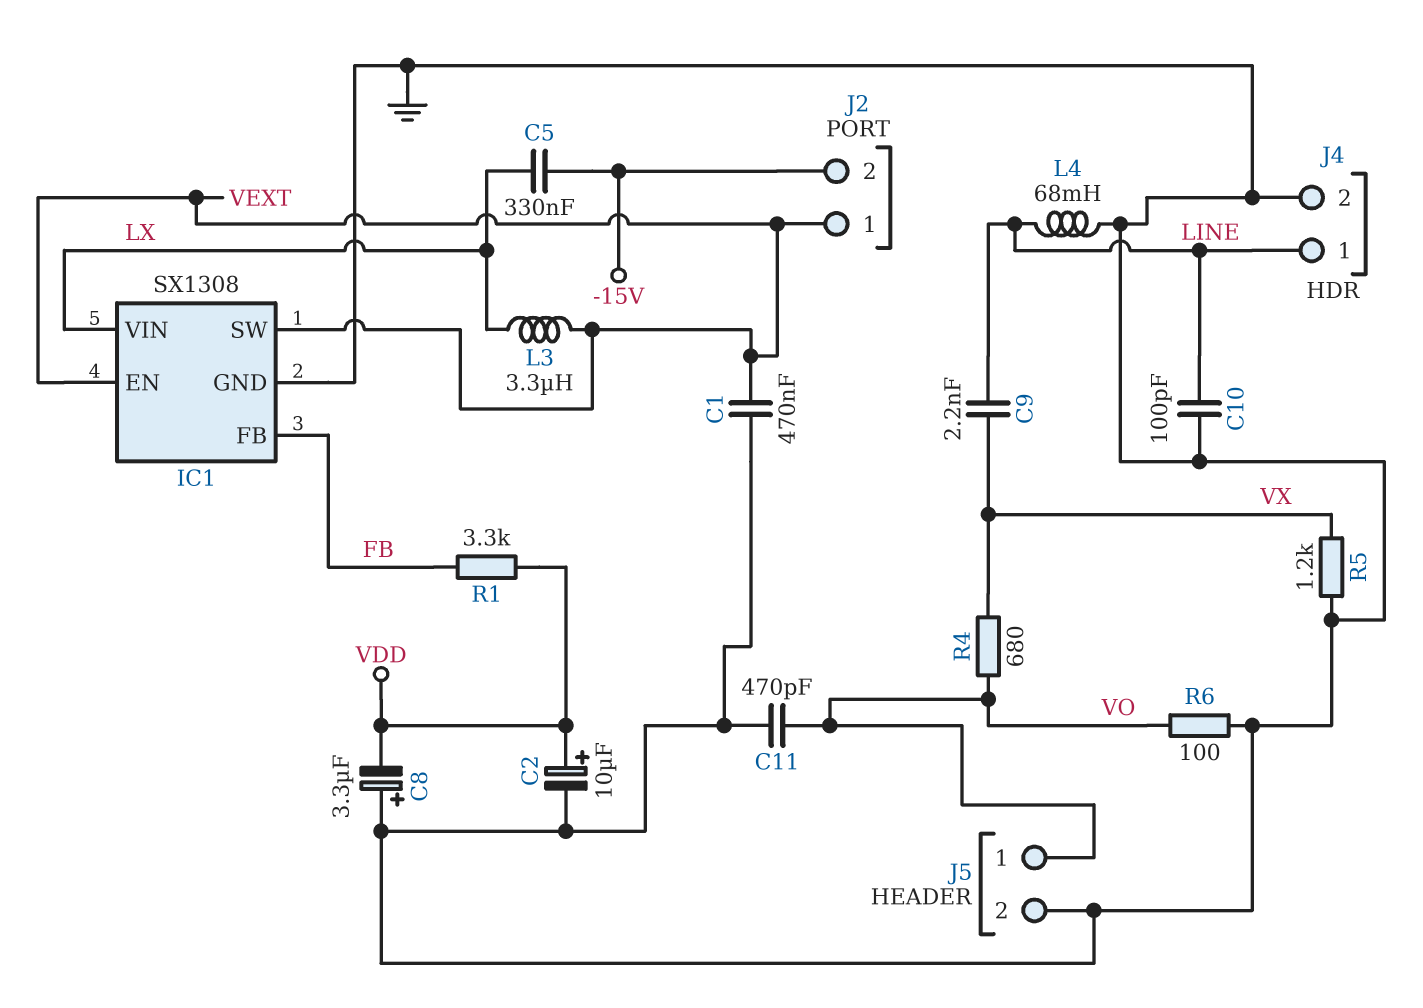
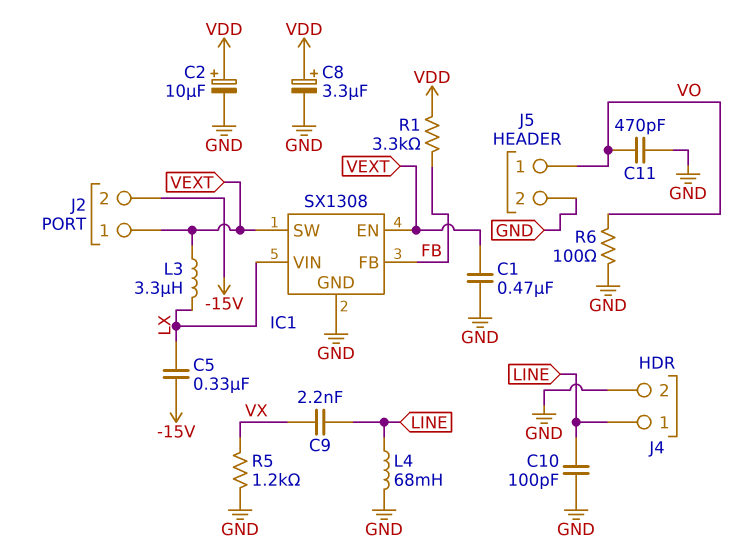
C8: 3.3uF (plus GND, minus VDD) -> 3.3uF (plus VDD, minus GND)
R4: 680 (VO, VX) -> none

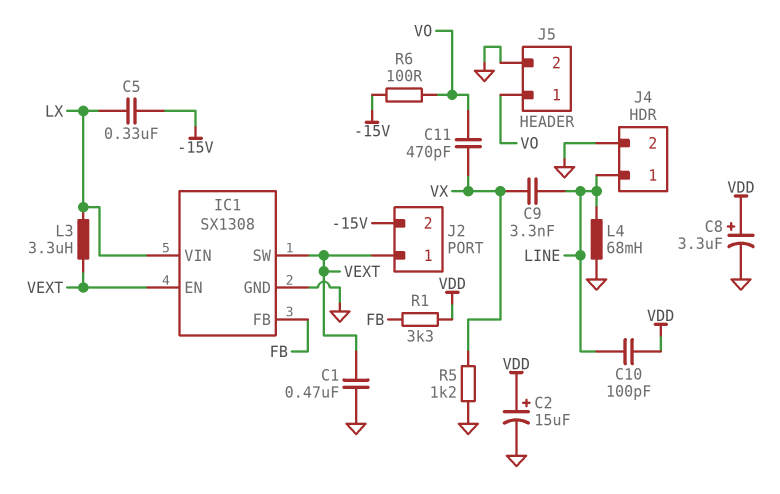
C2: 10uF (plus VDD, minus GND) -> 15uF (plus VDD, minus GND)
C9: 2.2nF (LINE, VX) -> 3.3nF (LINE, VX)
C10: 100pF (GND, LINE) -> 100pF (LINE, VDD)
C11: 470pF (GND, VO) -> 470pF (VO, VX)
R6: 100 (GND, VO) -> 100 (-15V, VO)

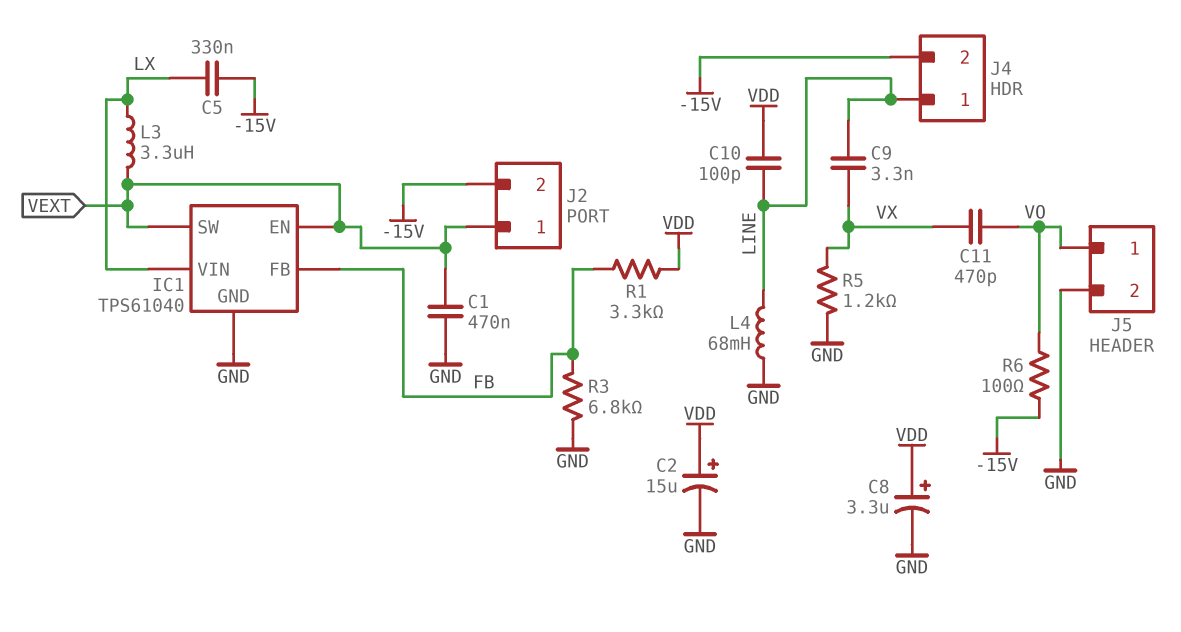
IC1: SX1308 -> TPS61040
J4 pin 2: GND -> -15V
R3: none -> 6.8k (FB, GND)

